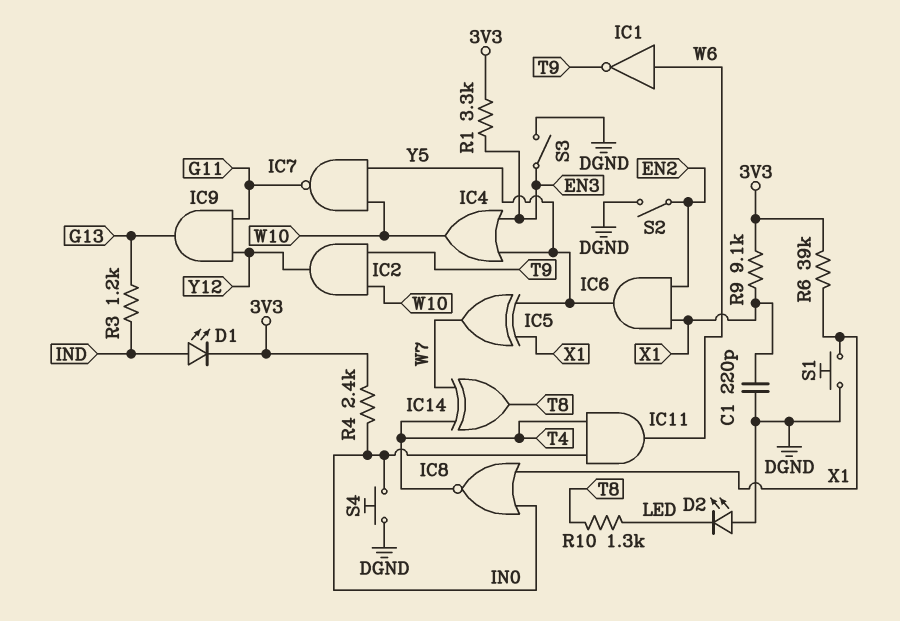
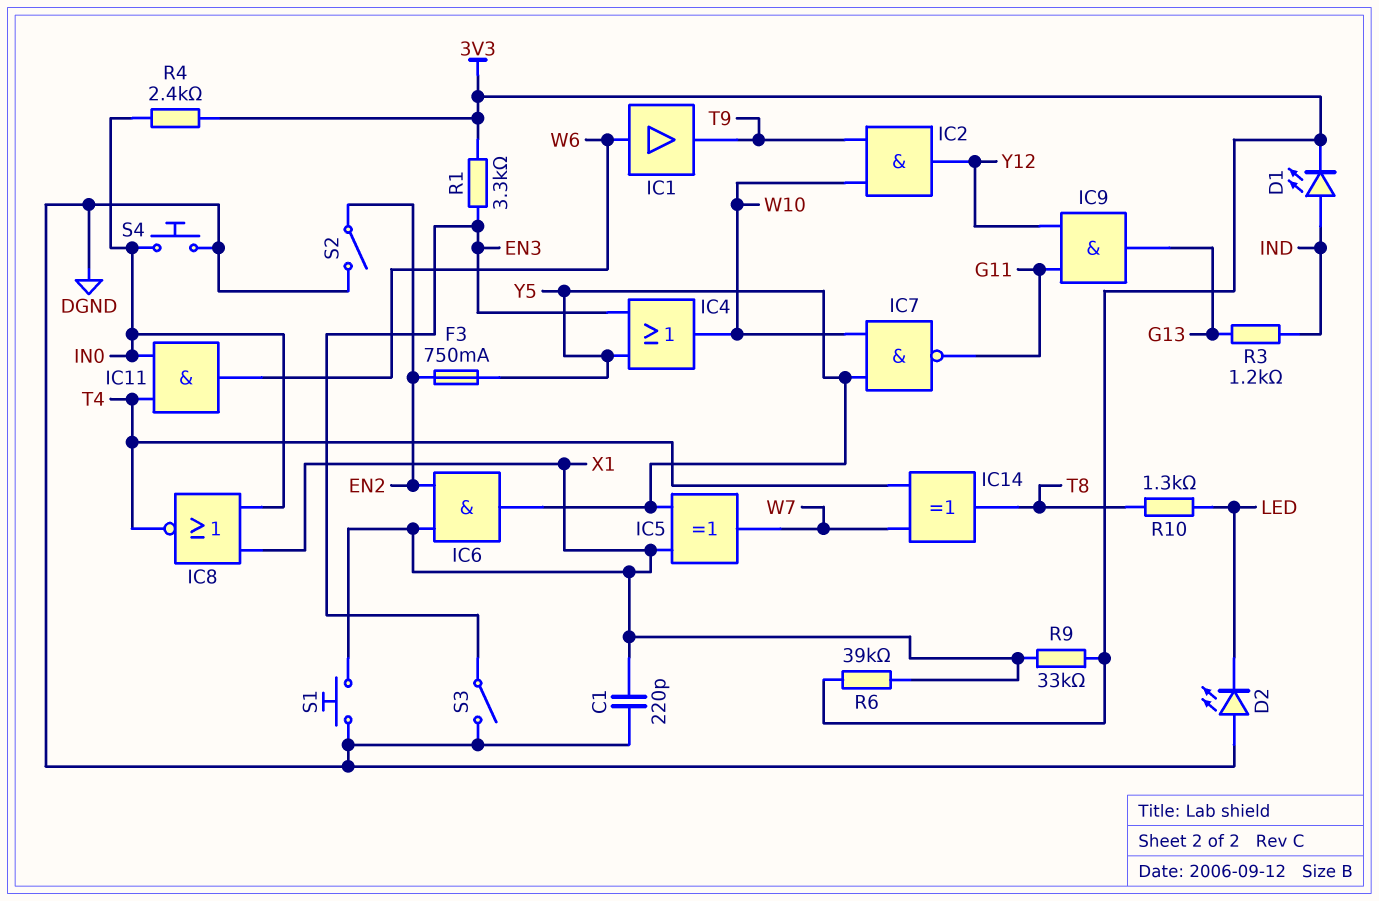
F3: none -> 750mA (EN2, Y5)
IC1: NOT (in W6, out T9) -> buffer (in W6, out T9)
R9: 9.1k (3V3, X1) -> 33k (3V3, X1)

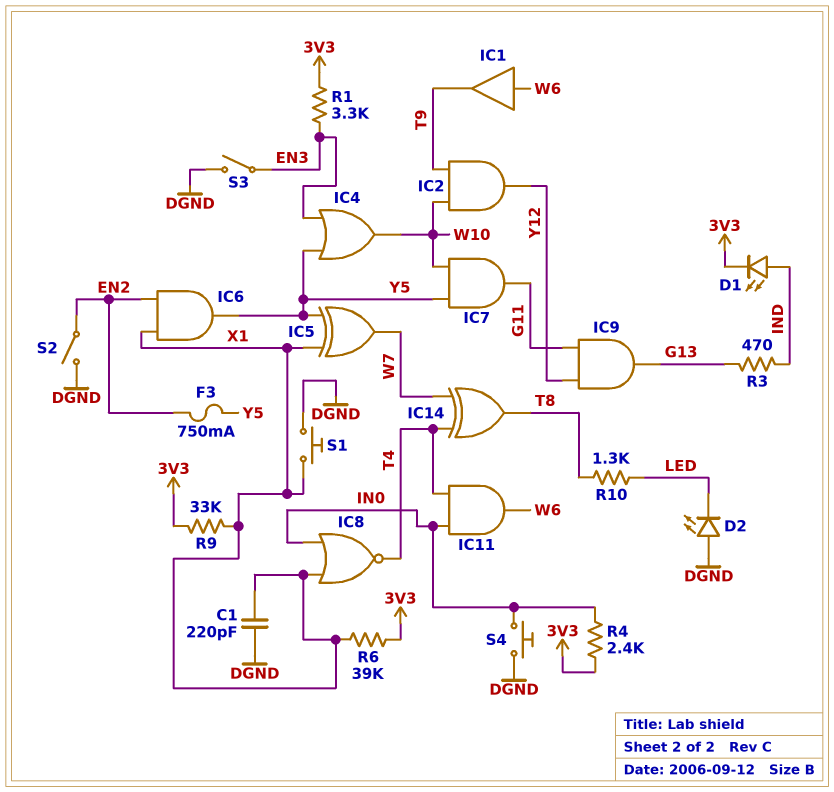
IC7: NAND (in W10, in Y5, out G11) -> AND (in W10, in Y5, out G11)
R3: 1.2k (G13, IND) -> 470 (G13, IND)

